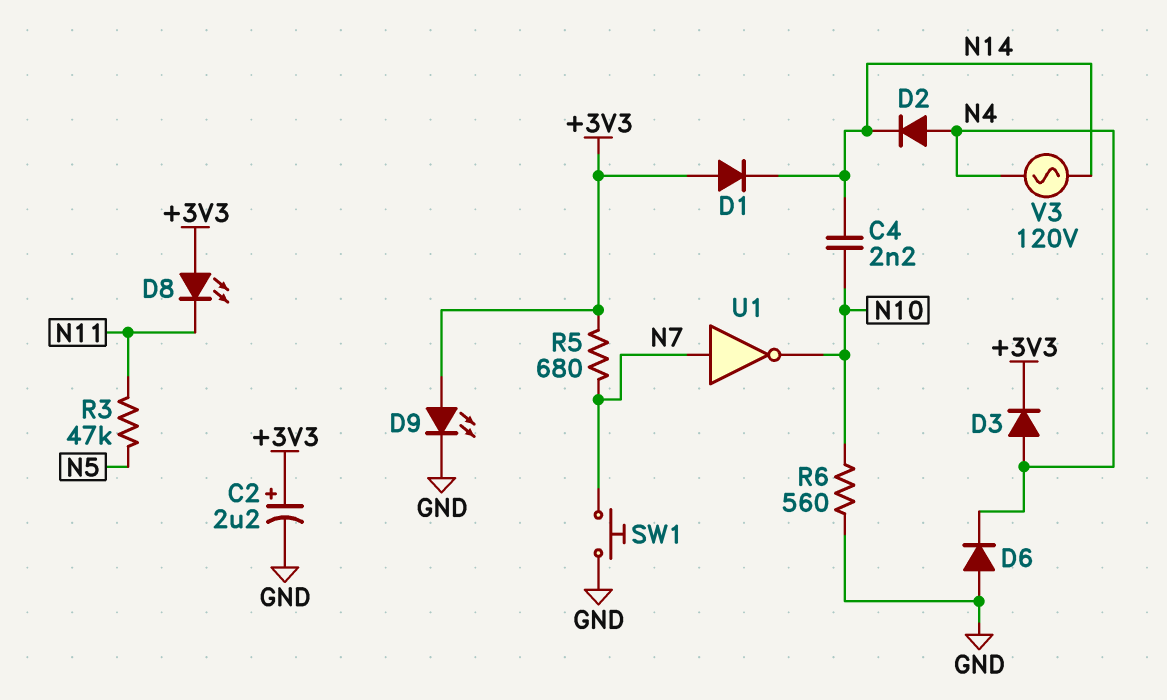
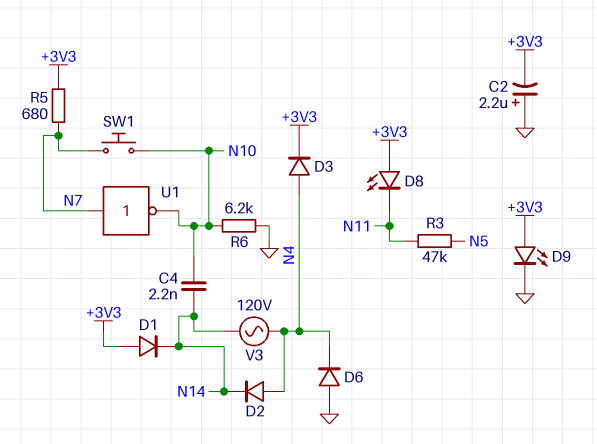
C2: 2.2uF (plus +3V3, minus GND) -> 2.2uF (plus GND, minus +3V3)
R6: 560 (GND, N10) -> 6.2k (GND, N10)
SW1: button (GND, N7) -> button (N7, N10)

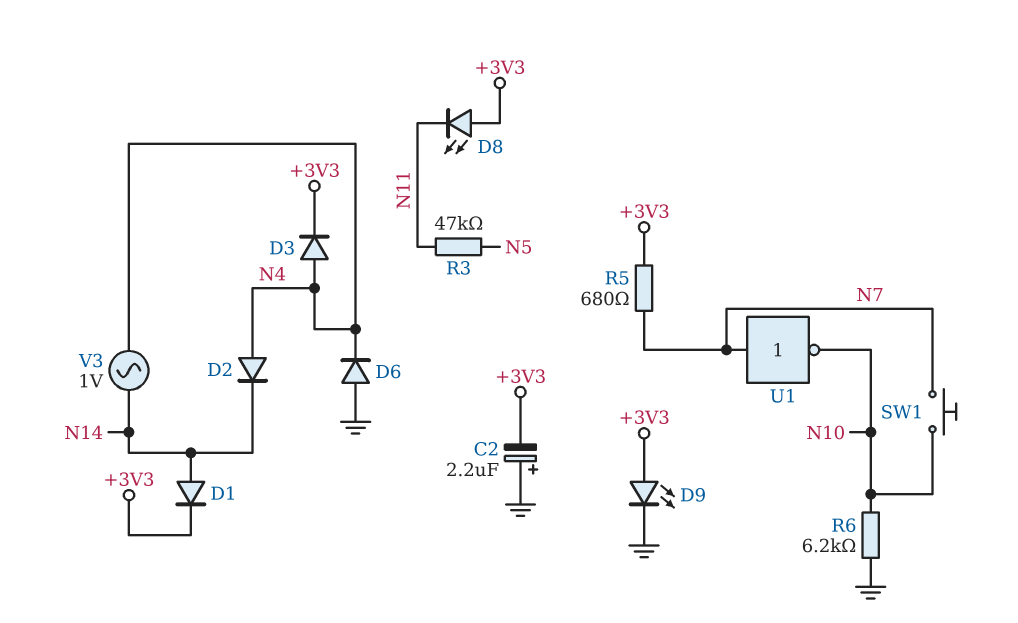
C4: 2.2nF (N10, N14) -> none
D1: diode (A +3V3, K N14) -> diode (A N14, K +3V3)
V3: AC 120V (N4, N14) -> AC 1V (N4, N14)

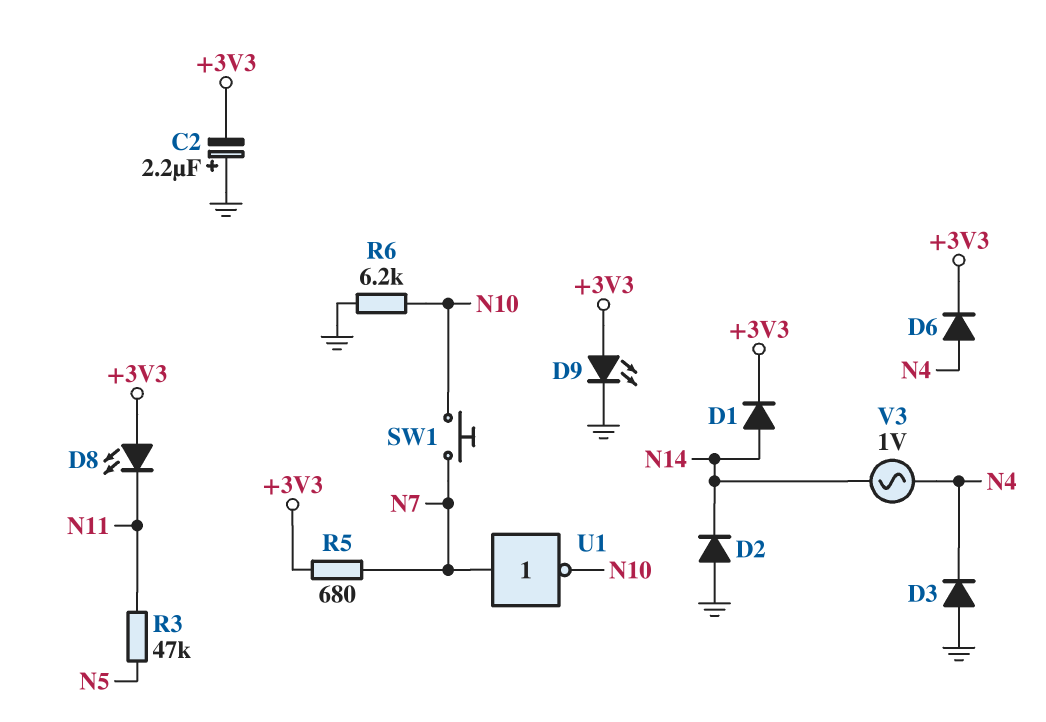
D2: diode (A N4, K N14) -> diode (A GND, K N14)
D3: diode (A N4, K +3V3) -> diode (A GND, K N4)
D6: diode (A GND, K N4) -> diode (A N4, K +3V3)

